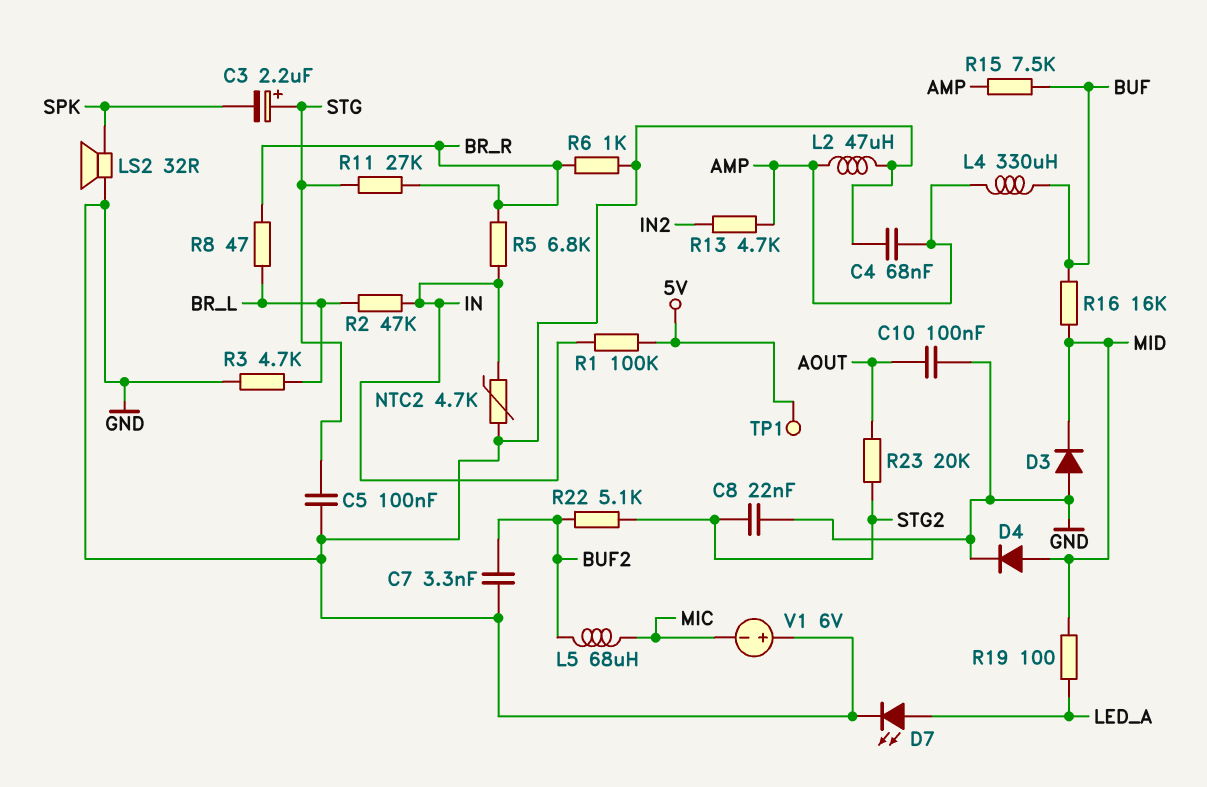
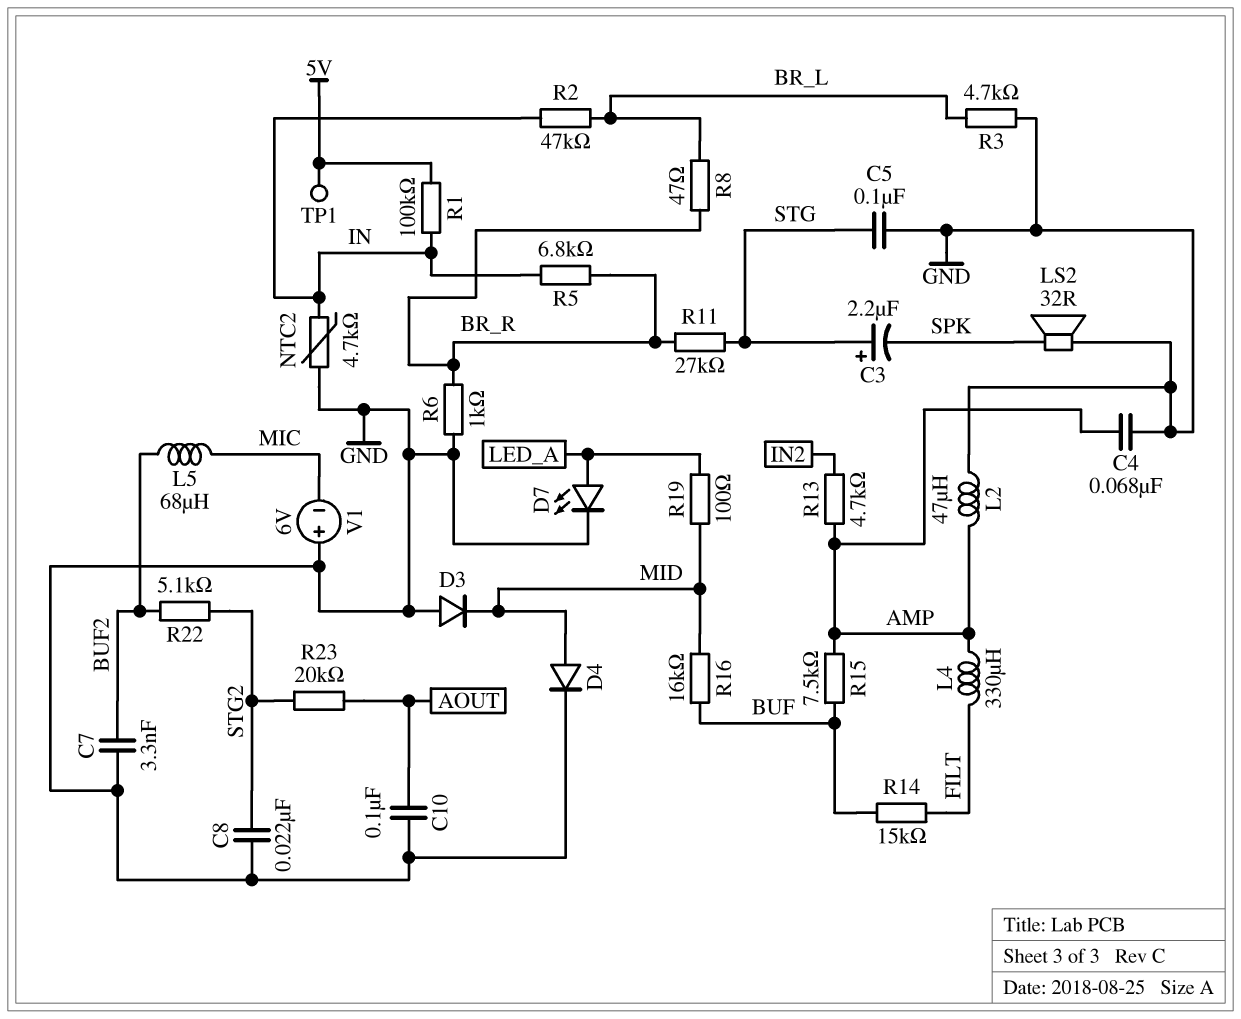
L4: 330uH (AMP, BUF) -> 330uH (AMP, FILT)
R14: none -> 15k (BUF, FILT)

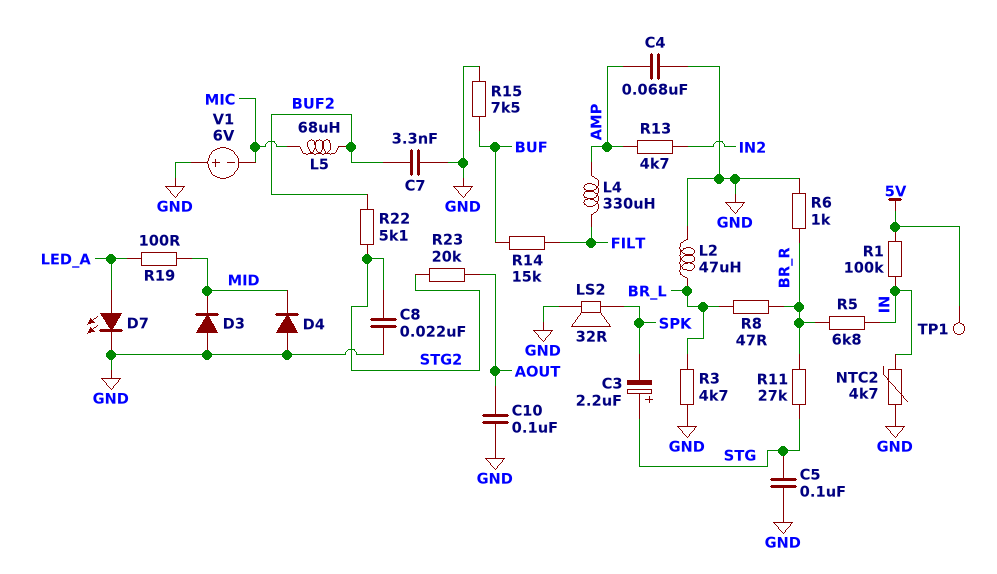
D4: diode (A MID, K GND) -> diode (A GND, K MID)
L2: 47uH (AMP, GND) -> 47uH (BR_L, GND)
R2: 47k (BR_L, IN) -> none
R15: 7.5k (AMP, BUF) -> 7.5k (BUF, GND)
R16: 16k (BUF, MID) -> none

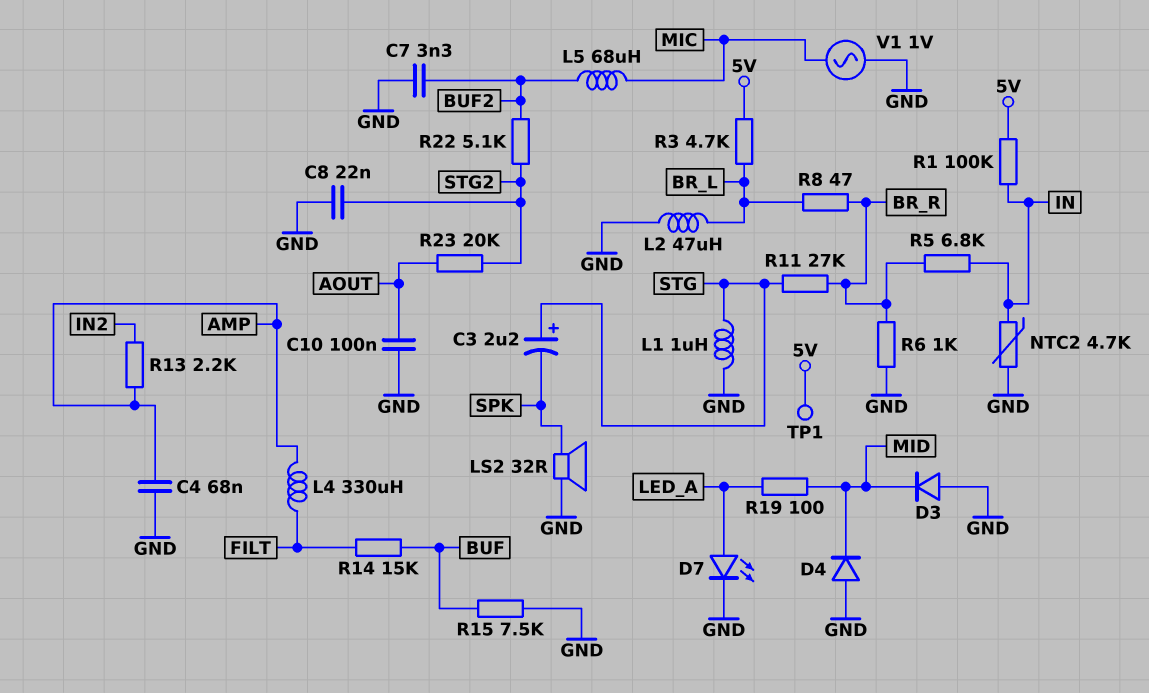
C5: 100nF (GND, STG) -> none
L1: none -> 1uH (GND, STG)
R3: 4.7k (BR_L, GND) -> 4.7k (5V, BR_L)
R13: 4.7k (AMP, IN2) -> 2.2k (AMP, IN2)
V1: 6V (plus GND, minus MIC) -> AC 1V (GND, MIC)

